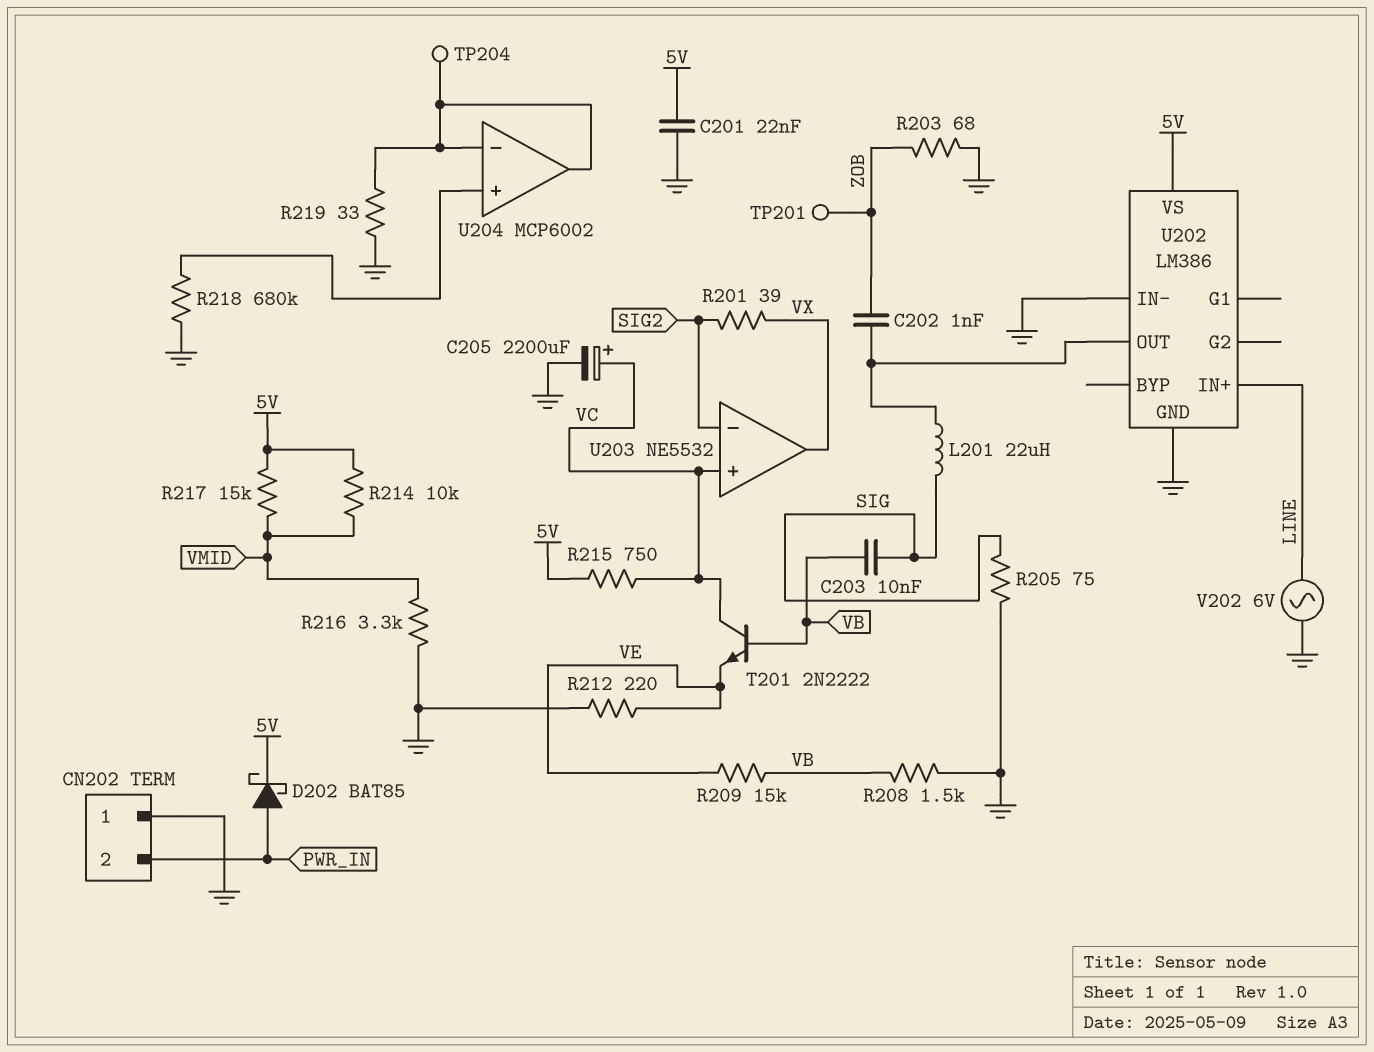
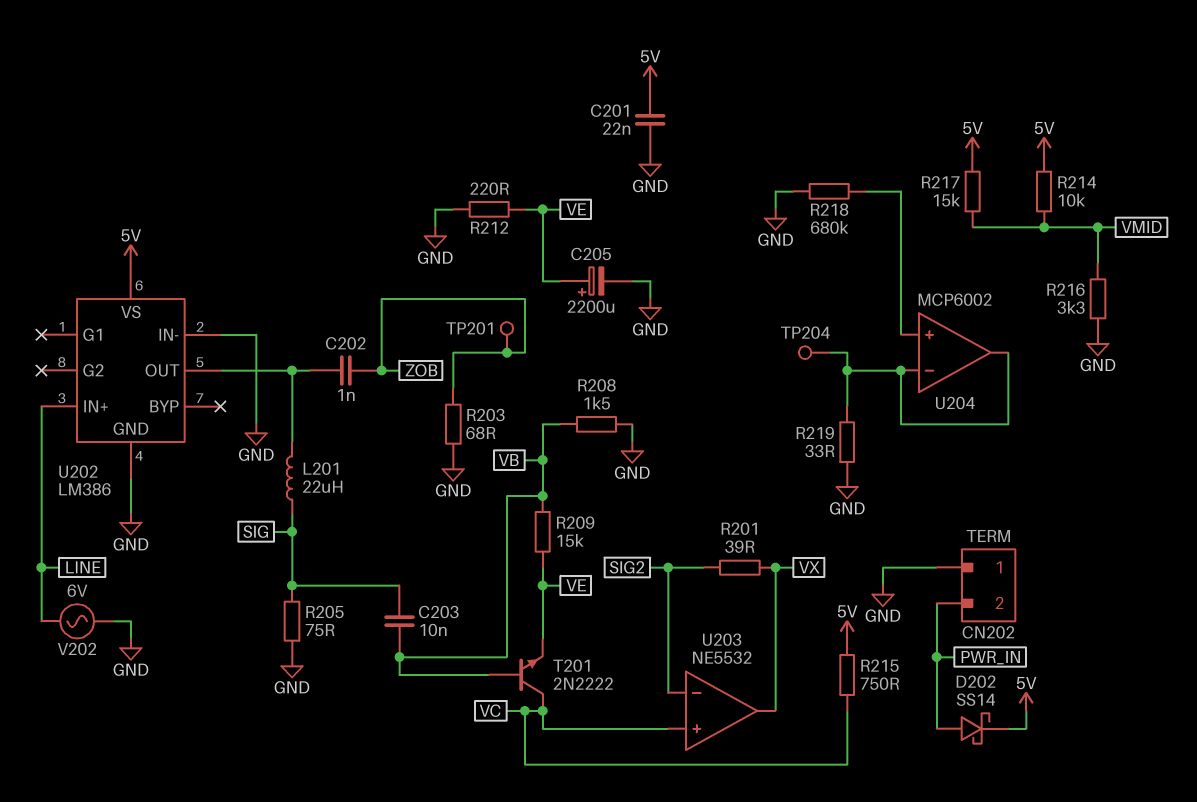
C205: 2200uF (plus VC, minus GND) -> 2200uF (plus VE, minus GND)
D202: schottky BAT85 (A PWR_IN, K 5V) -> schottky SS14 (A PWR_IN, K 5V)

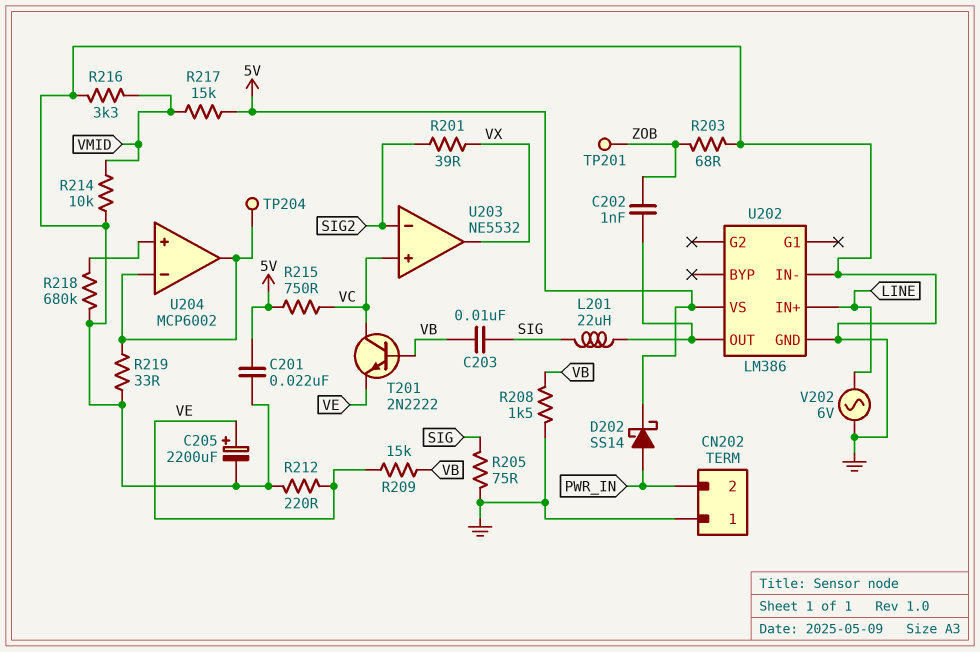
R214: 10k (5V, VMID) -> 10k (GND, VMID)

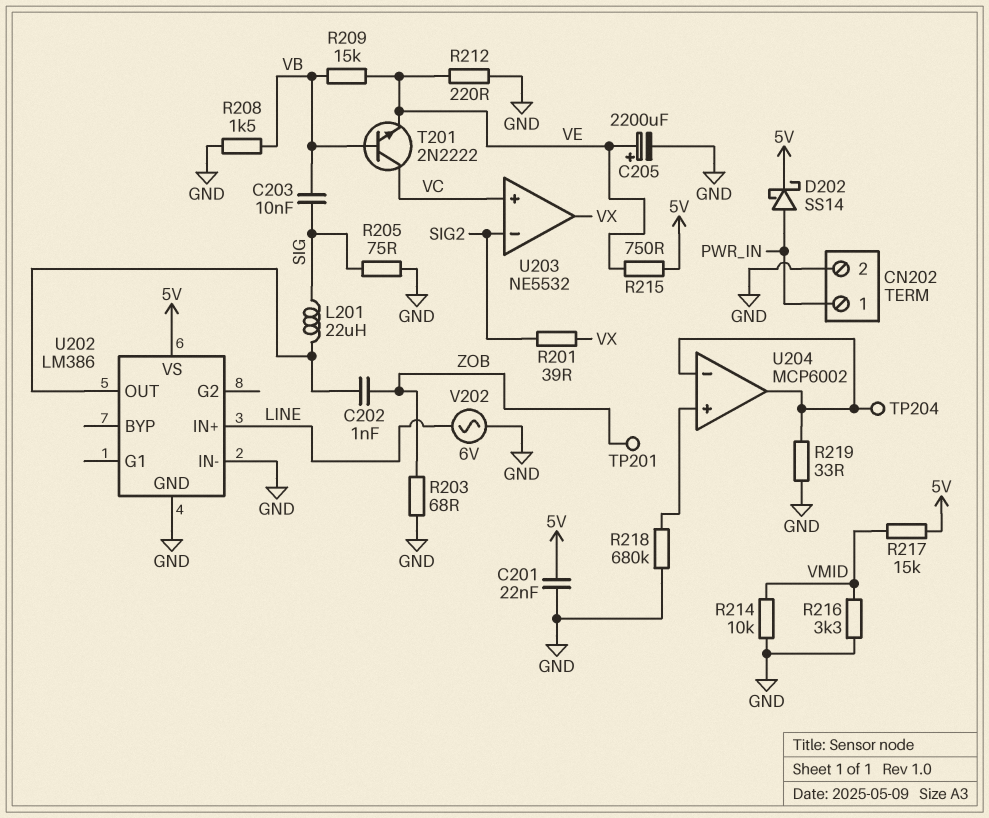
CN202 pin 1: GND -> PWR_IN
CN202 pin 2: PWR_IN -> GND
R215: 750 (5V, VC) -> 750 (5V, VE)

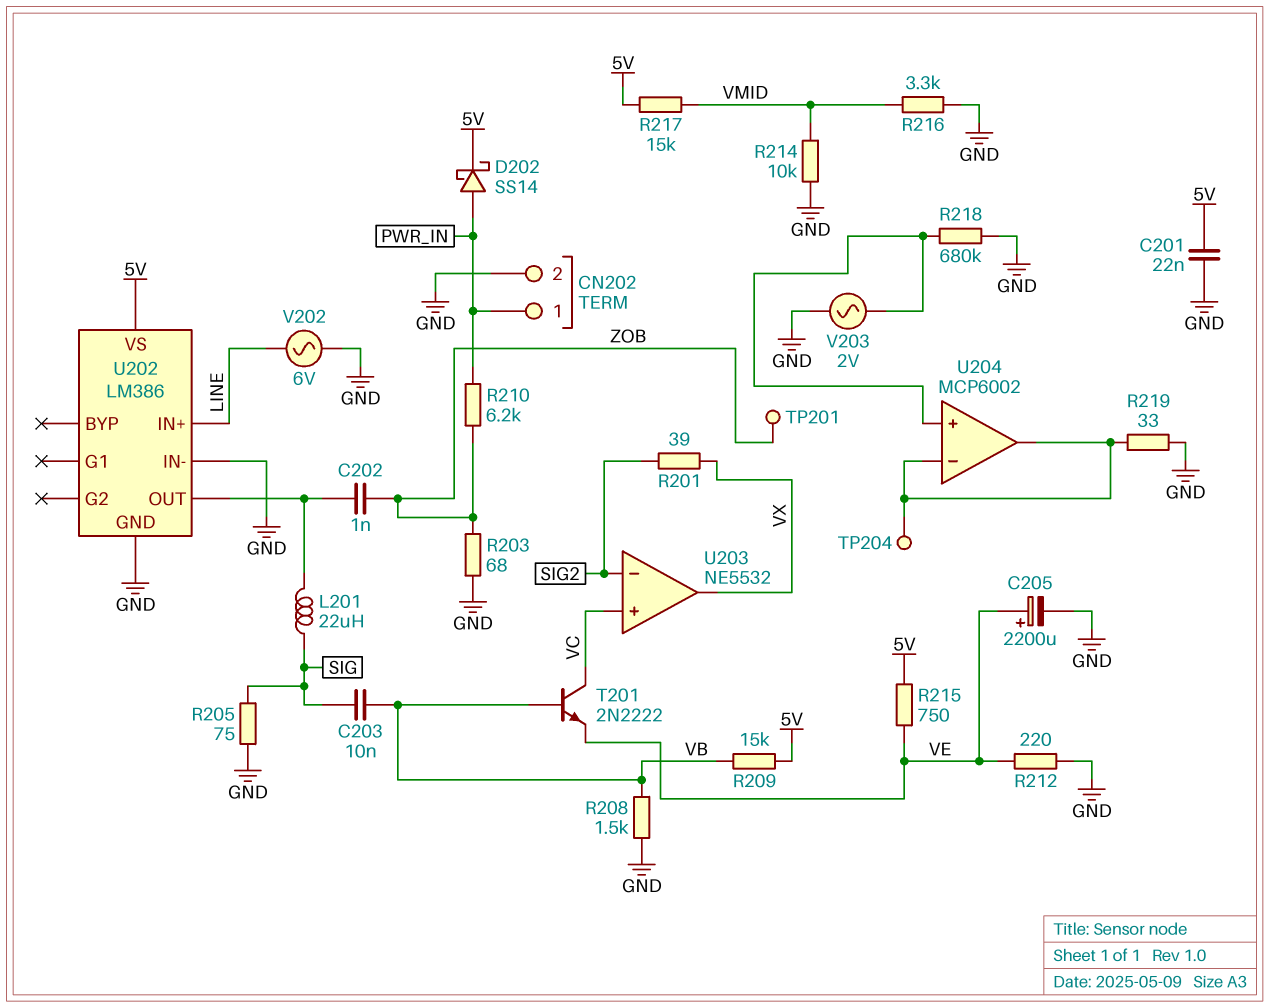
R209: 15k (VB, VE) -> 15k (5V, VB)
R210: none -> 6.2k (PWR_IN, ZOB)
V203: none -> AC 2V (GND, U204/in+)

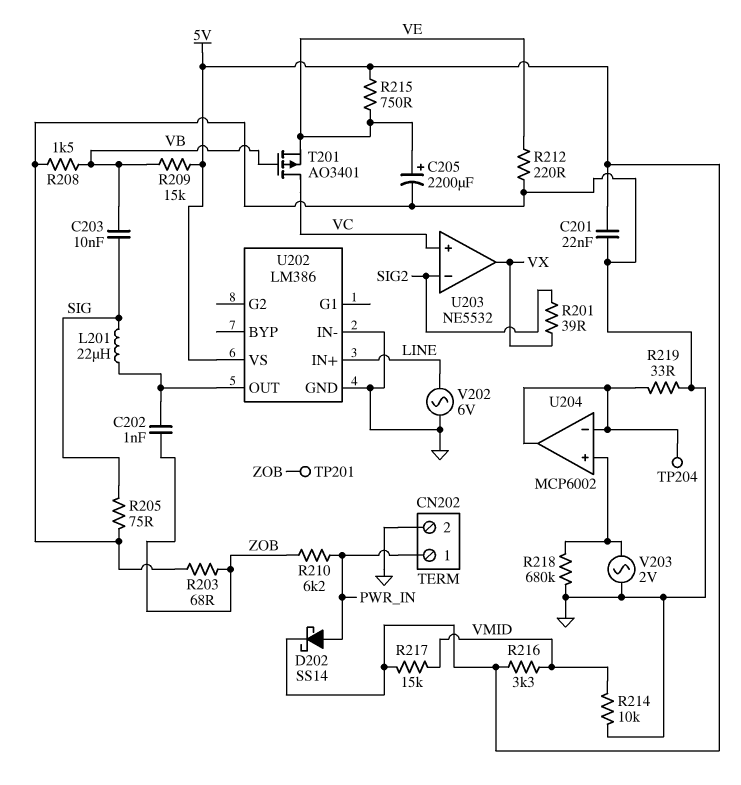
R216: 3.3k (GND, VMID) -> 3.3k (5V, VMID)
T201: NPN 2N2222 (B VB, C VC, E VE) -> PMOS AO3401 (G VB, D VC, S VE)

